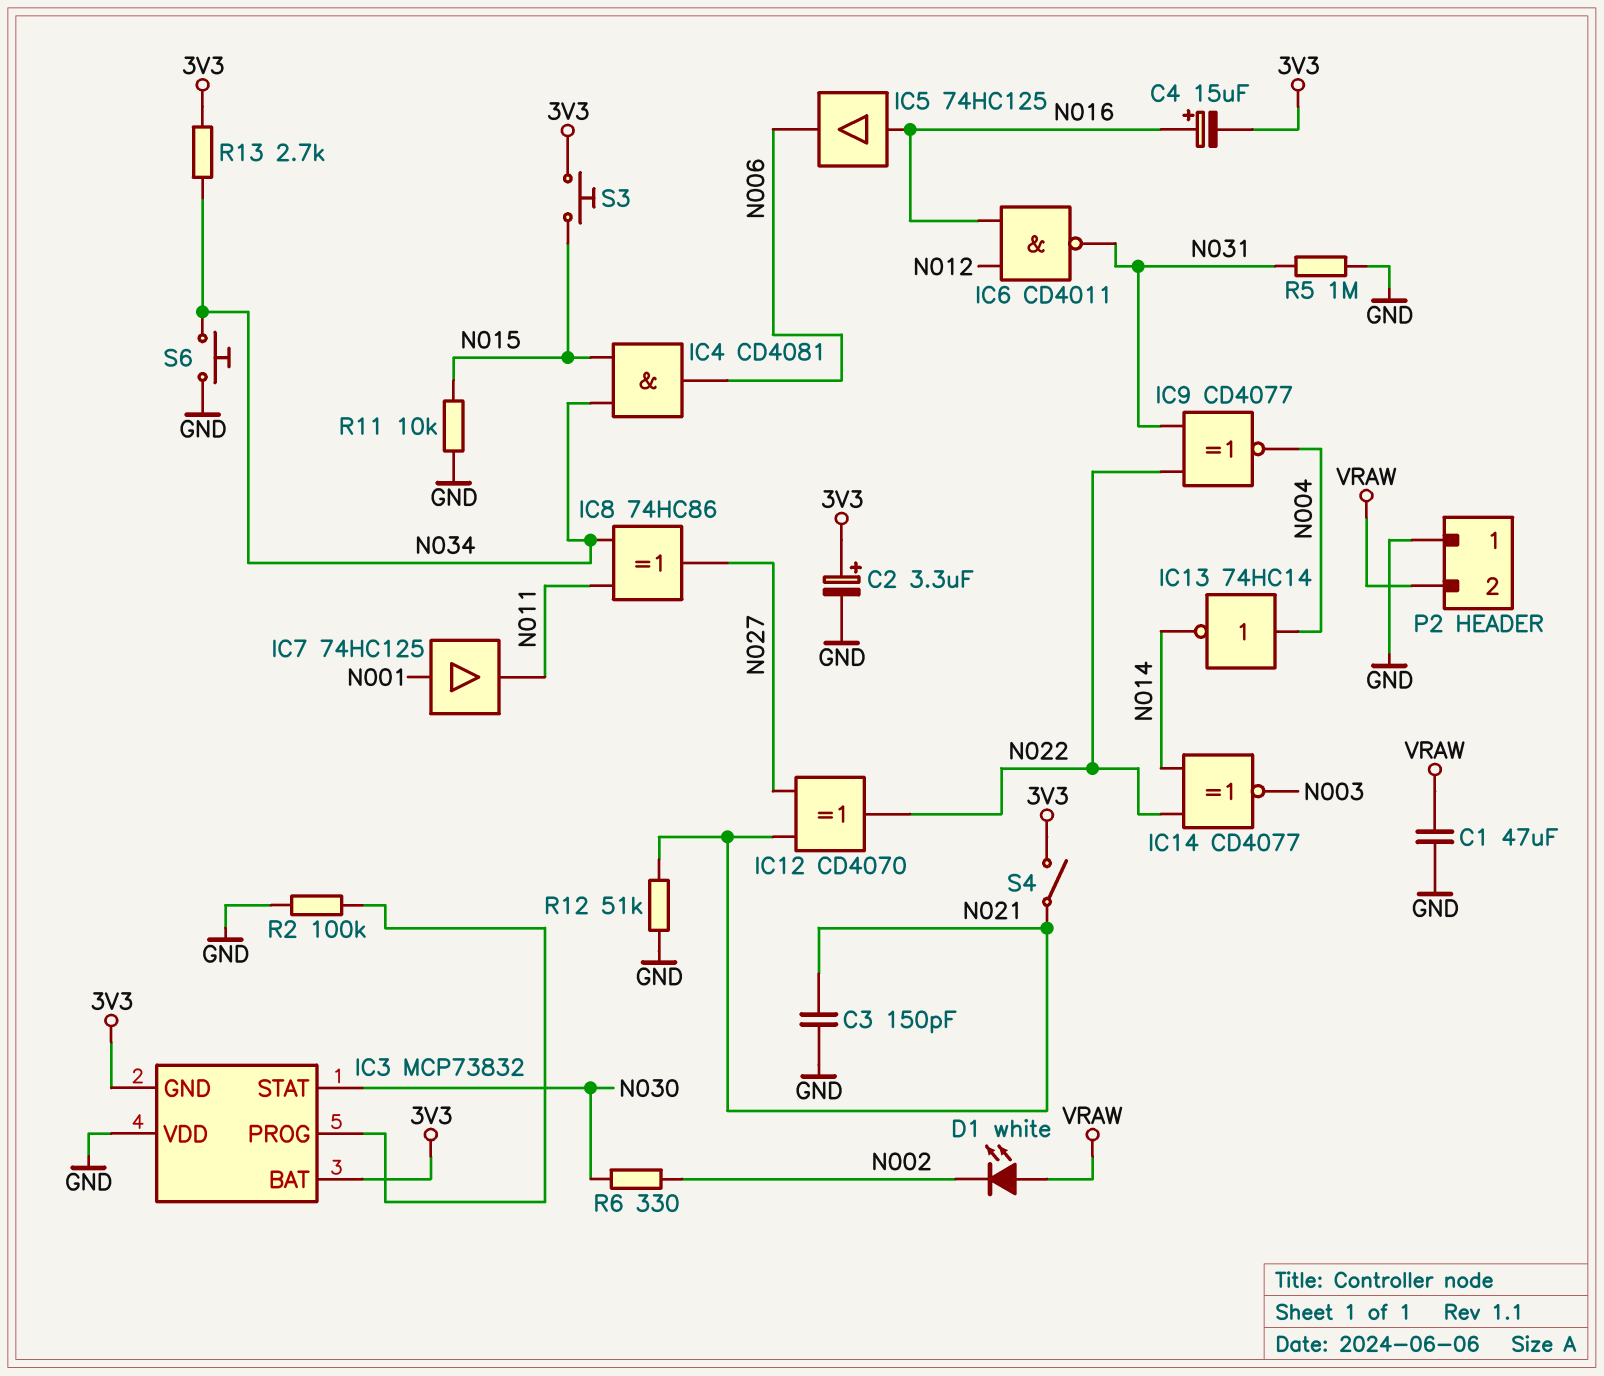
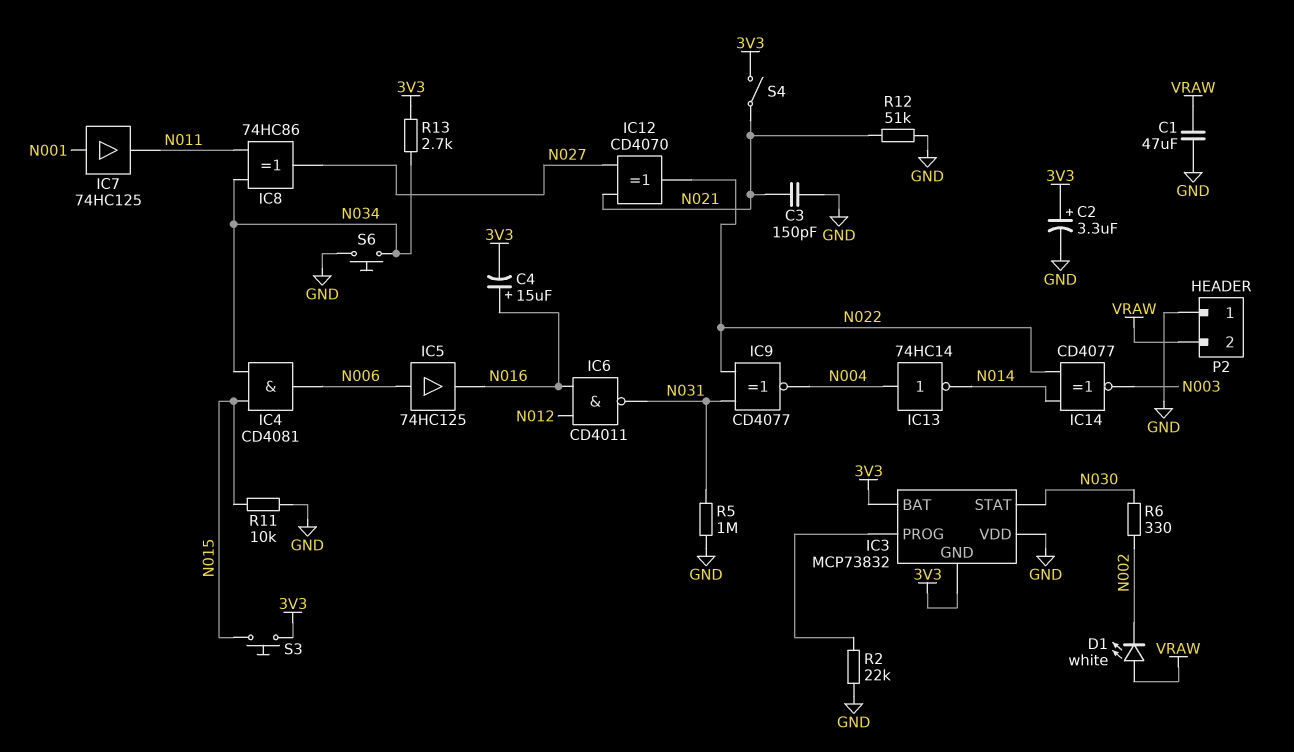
IC5: buffer 74HC125 (in N016, out N006) -> buffer 74HC125 (in N006, out N016)
R2: 100k (GND, IC3/PROG) -> 22k (GND, IC3/PROG)

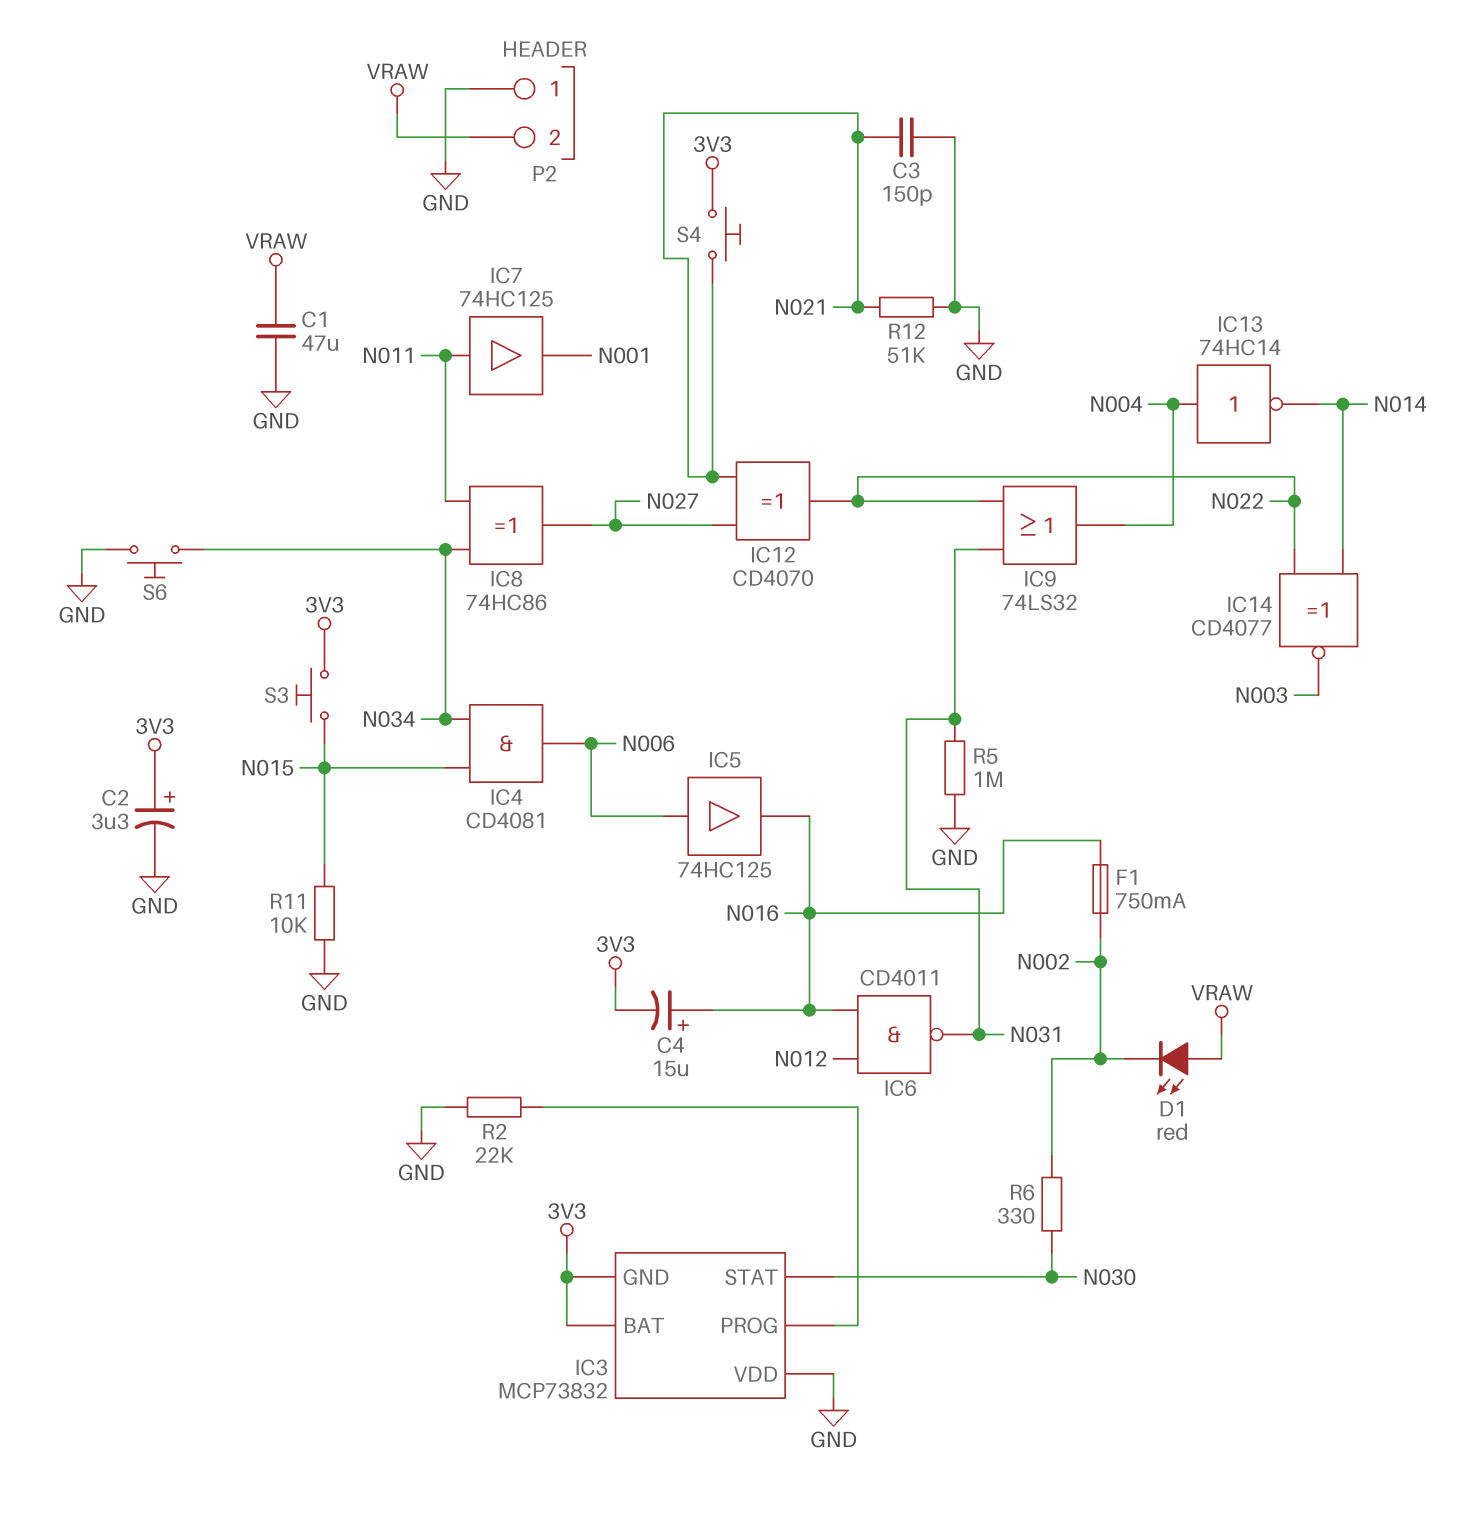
D1: LED white (A VRAW, K N002) -> LED red (A VRAW, K N002)
F1: none -> 750mA (N002, N016)
IC7: buffer 74HC125 (in N001, out N011) -> buffer 74HC125 (in N011, out N001)
IC9: XNOR CD4077 (in N022, in N031, out N004) -> OR 74LS32 (in N022, in N031, out N004)
R13: 2.7k (3V3, N034) -> none
S4: switch (3V3, N021) -> button (3V3, N021)

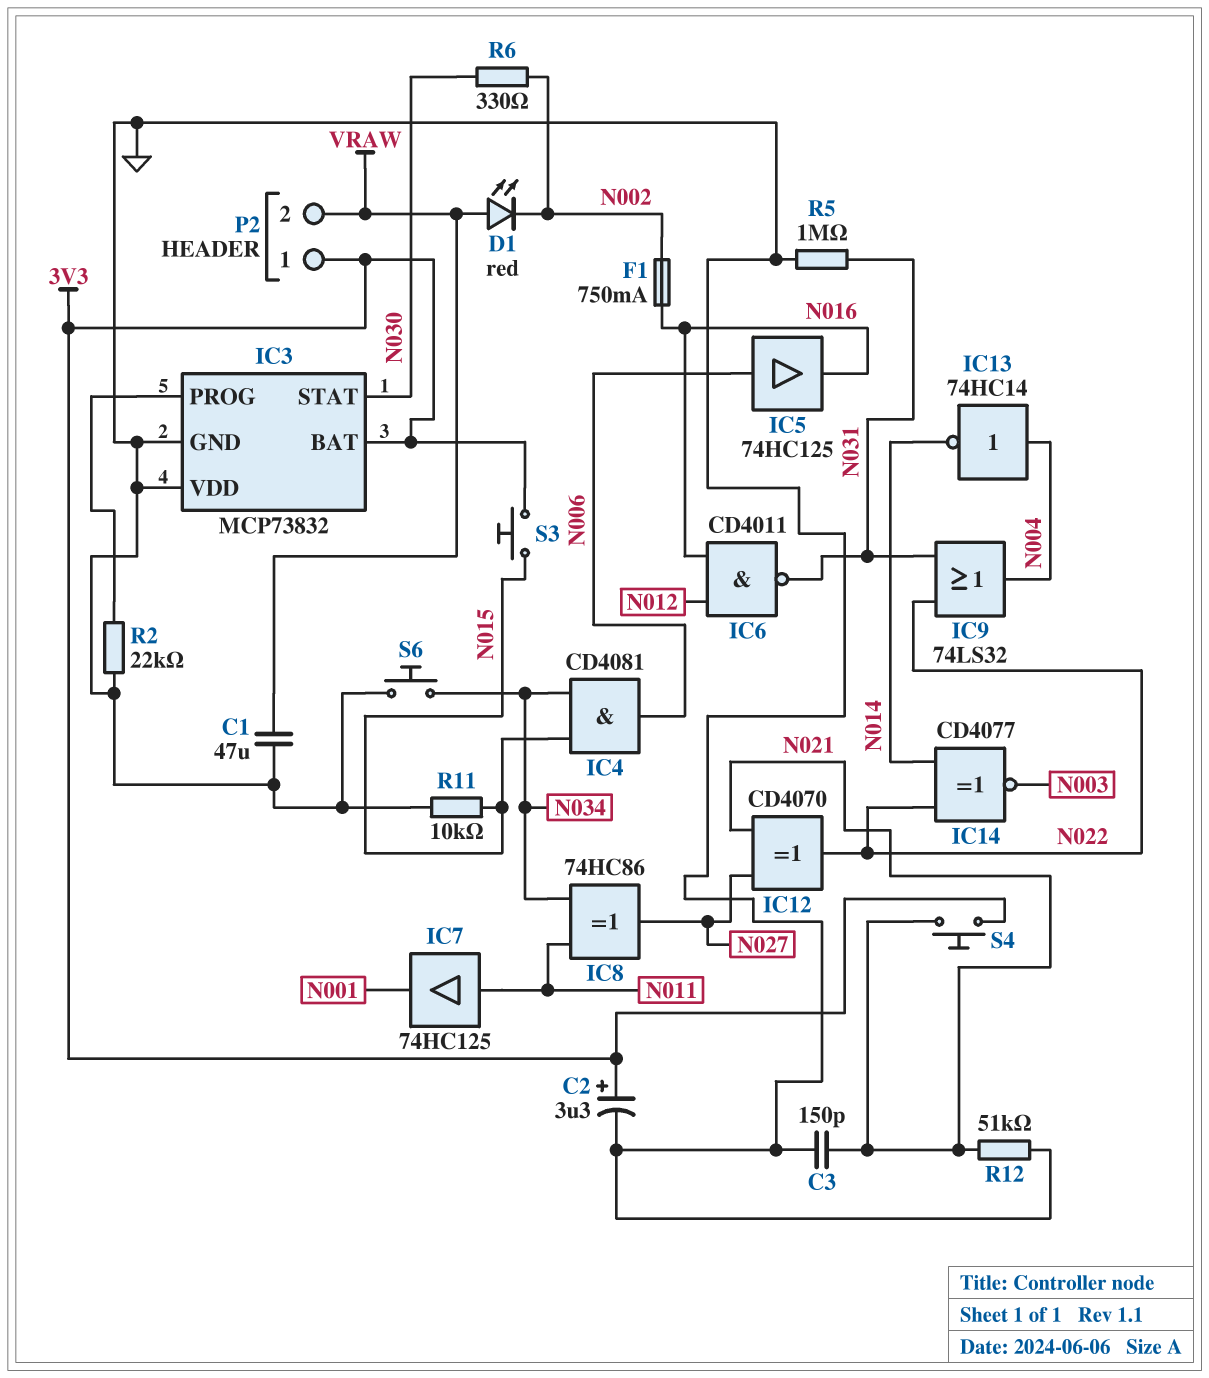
C4: 15uF (plus N016, minus 3V3) -> none
IC3 pin GND: 3V3 -> GND
P2 pin 1: GND -> 3V3

